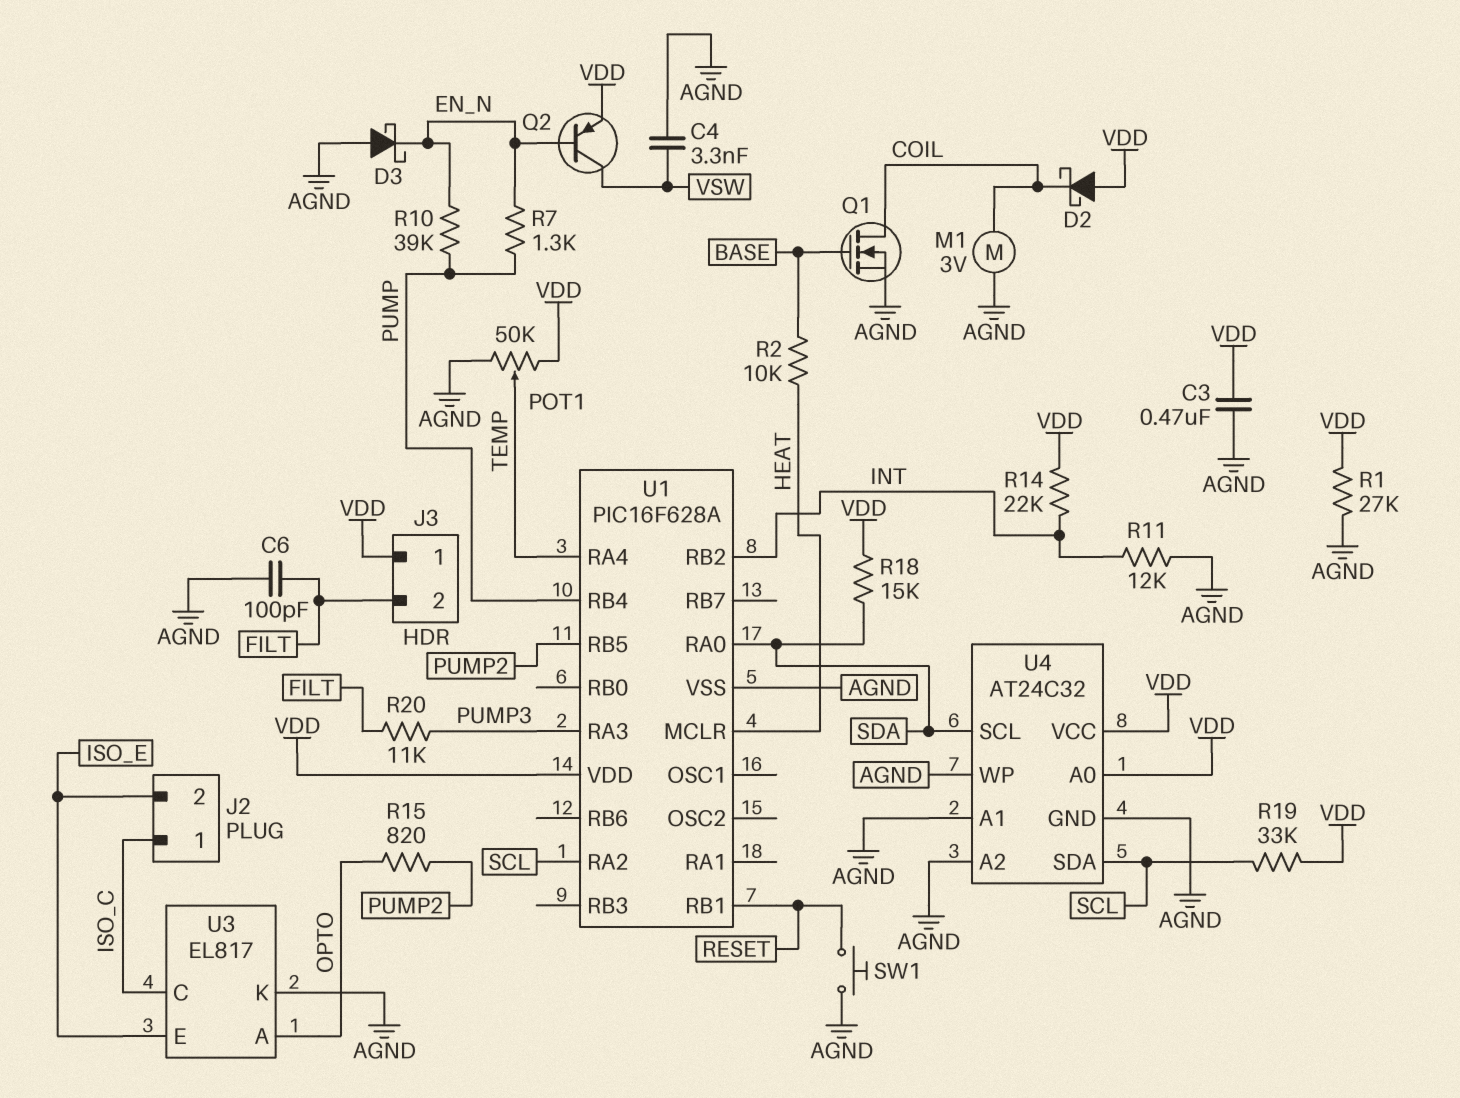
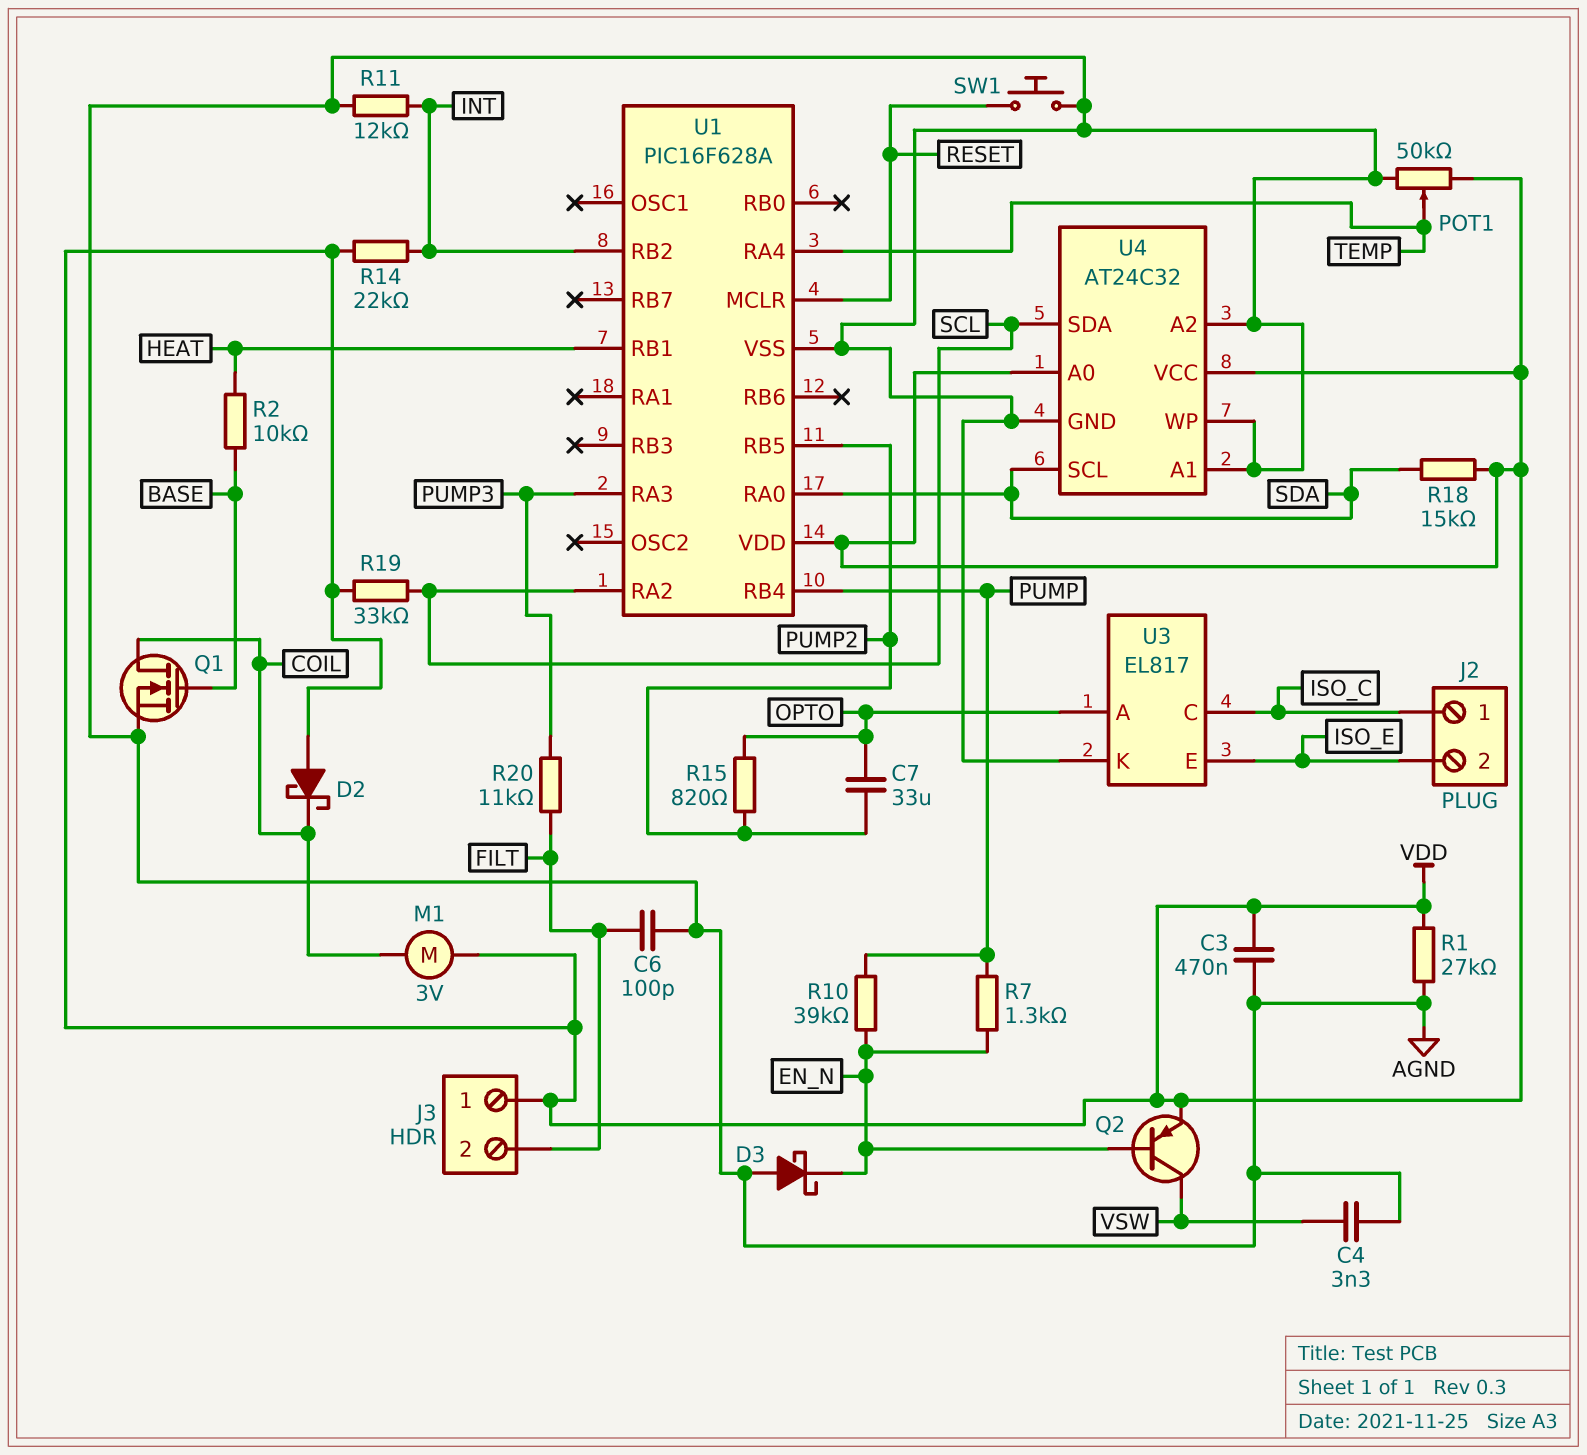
C7: none -> 33uF (OPTO, PUMP2)
M1: motor 3V (AGND, COIL) -> motor 3V (COIL, VDD)
U1 pin MCLR: HEAT -> RESET
U1 pin RB1: RESET -> HEAT

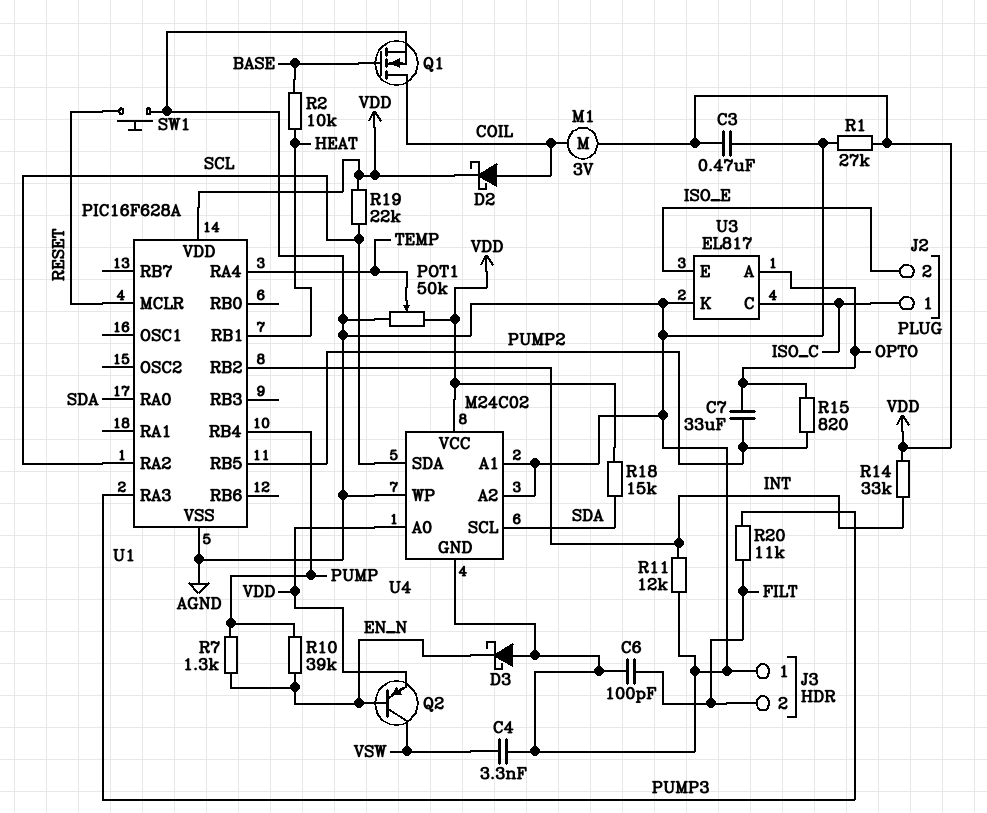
D2: schottky (A VDD, K COIL) -> schottky (A COIL, K VDD)
J3 pin 1: VDD -> AGND
R14: 22k (INT, VDD) -> 33k (INT, VDD)
R19: 33k (SCL, VDD) -> 22k (SCL, VDD)
U4: AT24C32 -> M24C02

